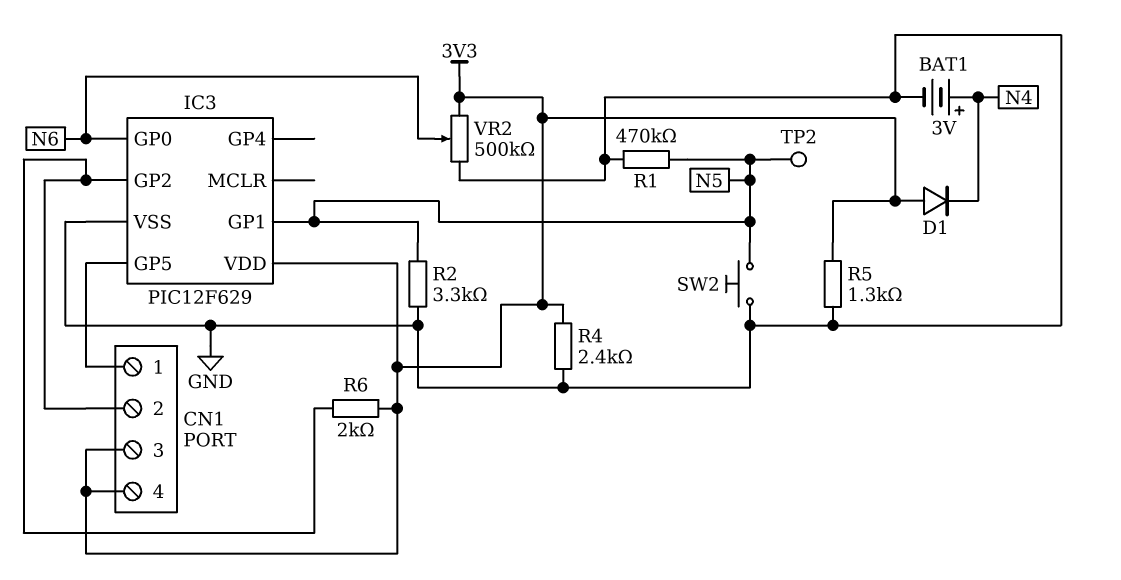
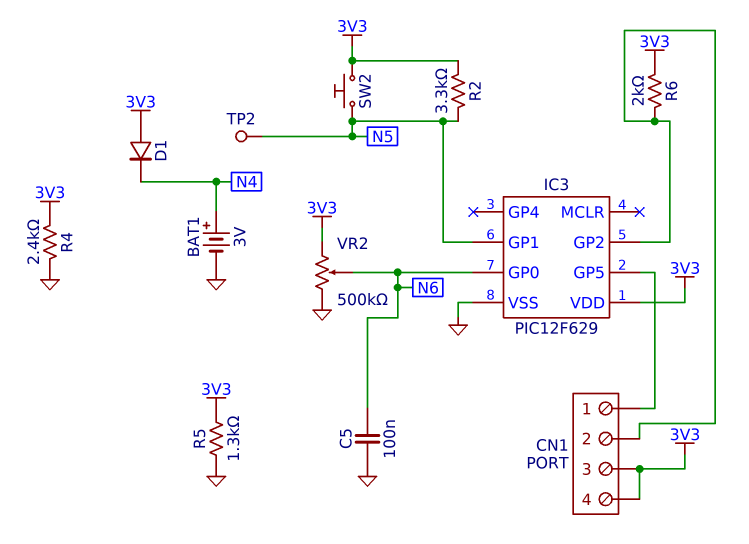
C5: none -> 100nF (GND, N6)
R1: 470k (GND, N5) -> none
R2: 3.3k (GND, N5) -> 3.3k (3V3, N5)
SW2: button (GND, N5) -> button (3V3, N5)

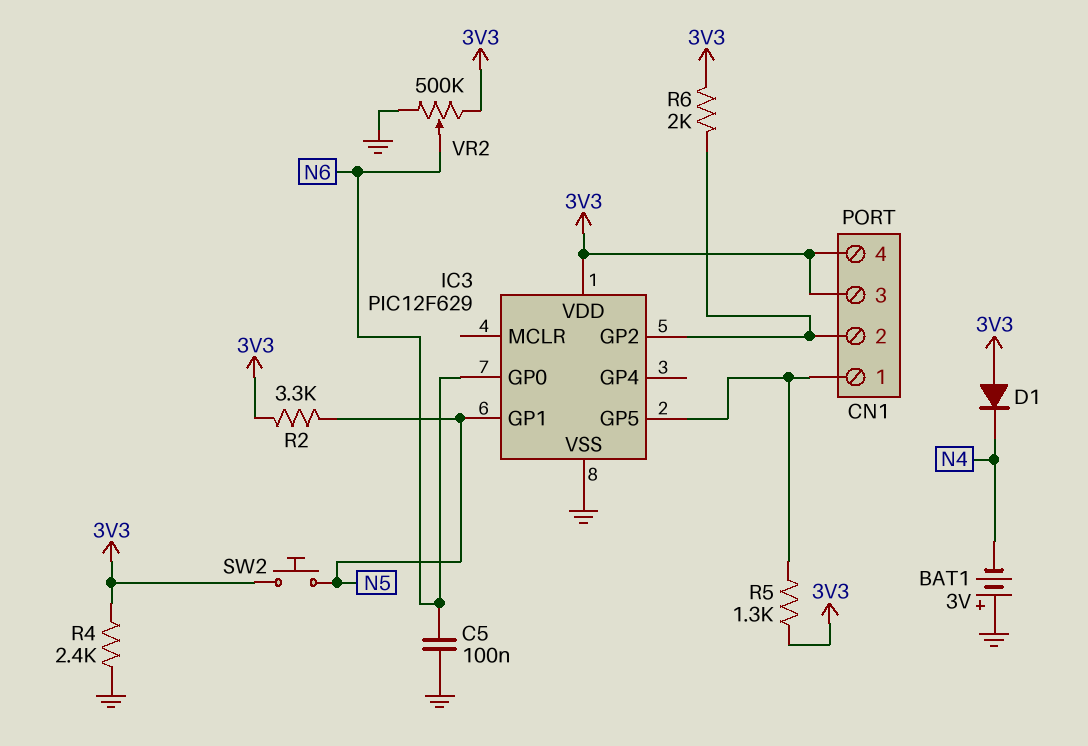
BAT1: 3V (plus N4, minus GND) -> 3V (plus GND, minus N4)
R5: 1.3k (3V3, GND) -> 1.3k (3V3, CN1/1)
TP2: test point (N5) -> none

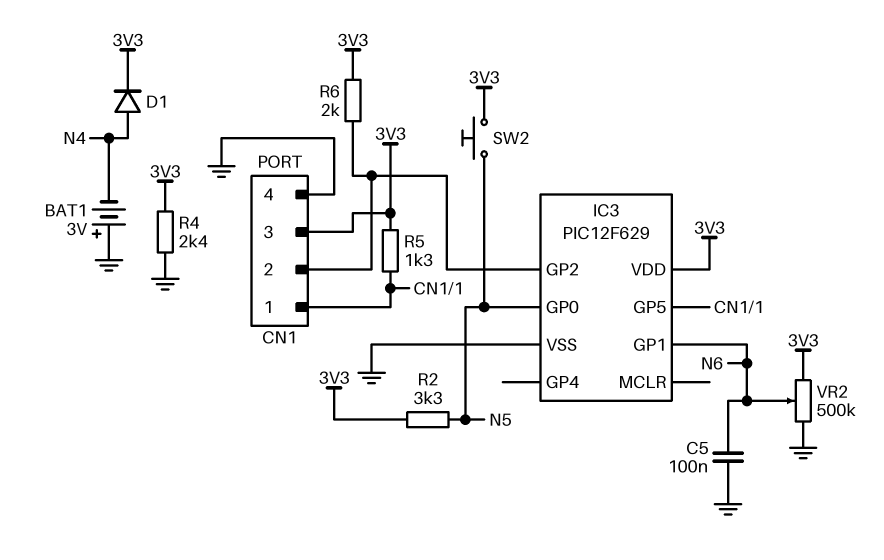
CN1 pin 4: 3V3 -> GND
D1: diode (A 3V3, K N4) -> diode (A N4, K 3V3)
IC3 pin GP0: N6 -> N5
IC3 pin GP1: N5 -> N6

